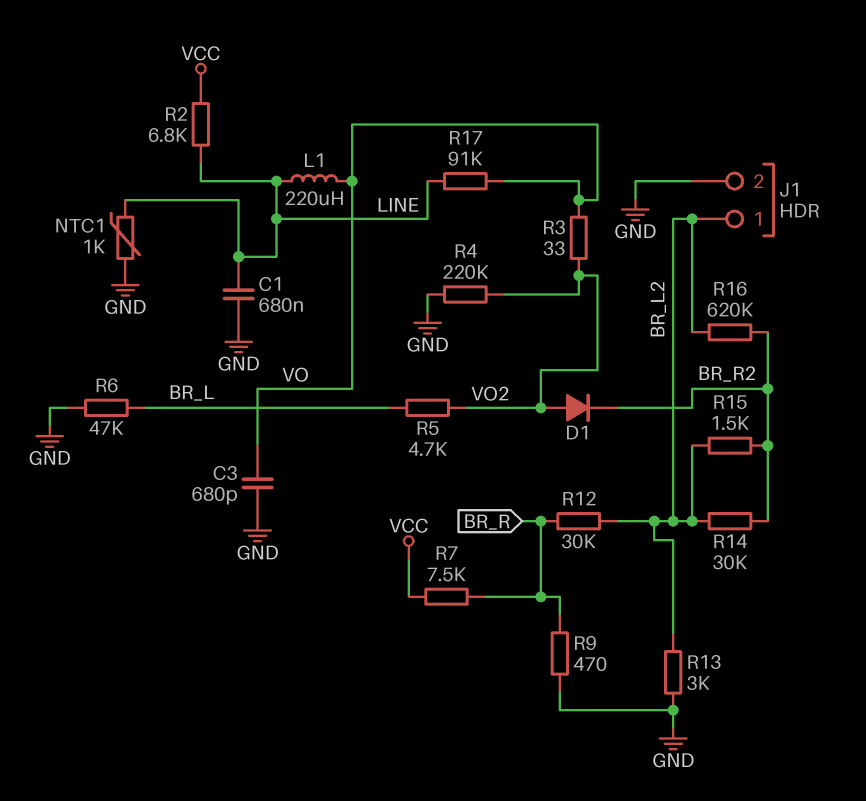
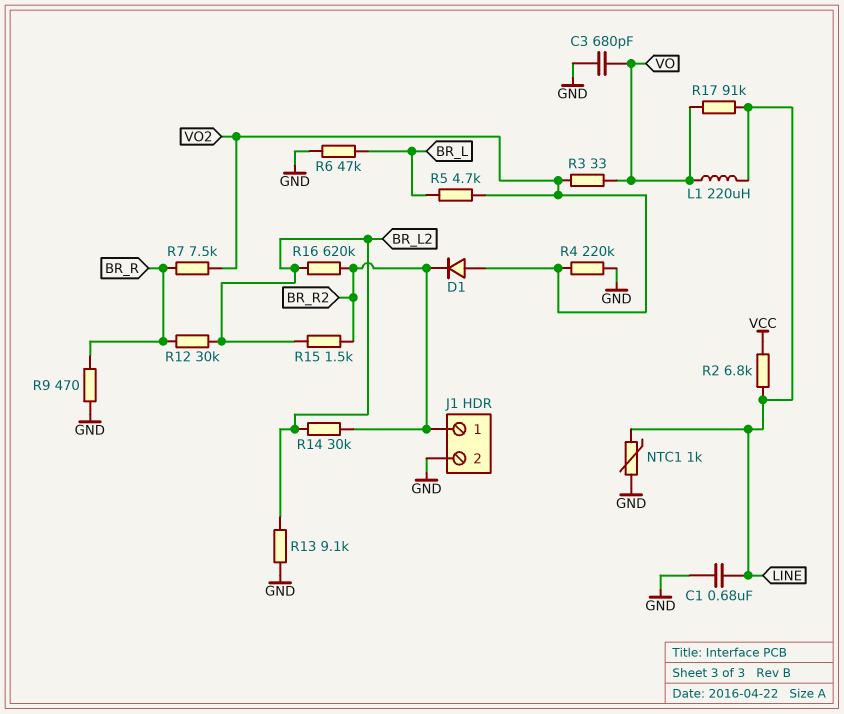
J1 pin 1: BR_L2 -> BR_R2
R7: 7.5k (BR_R, VCC) -> 7.5k (BR_R, VO2)
R13: 3k (BR_L2, GND) -> 9.1k (BR_L2, GND)

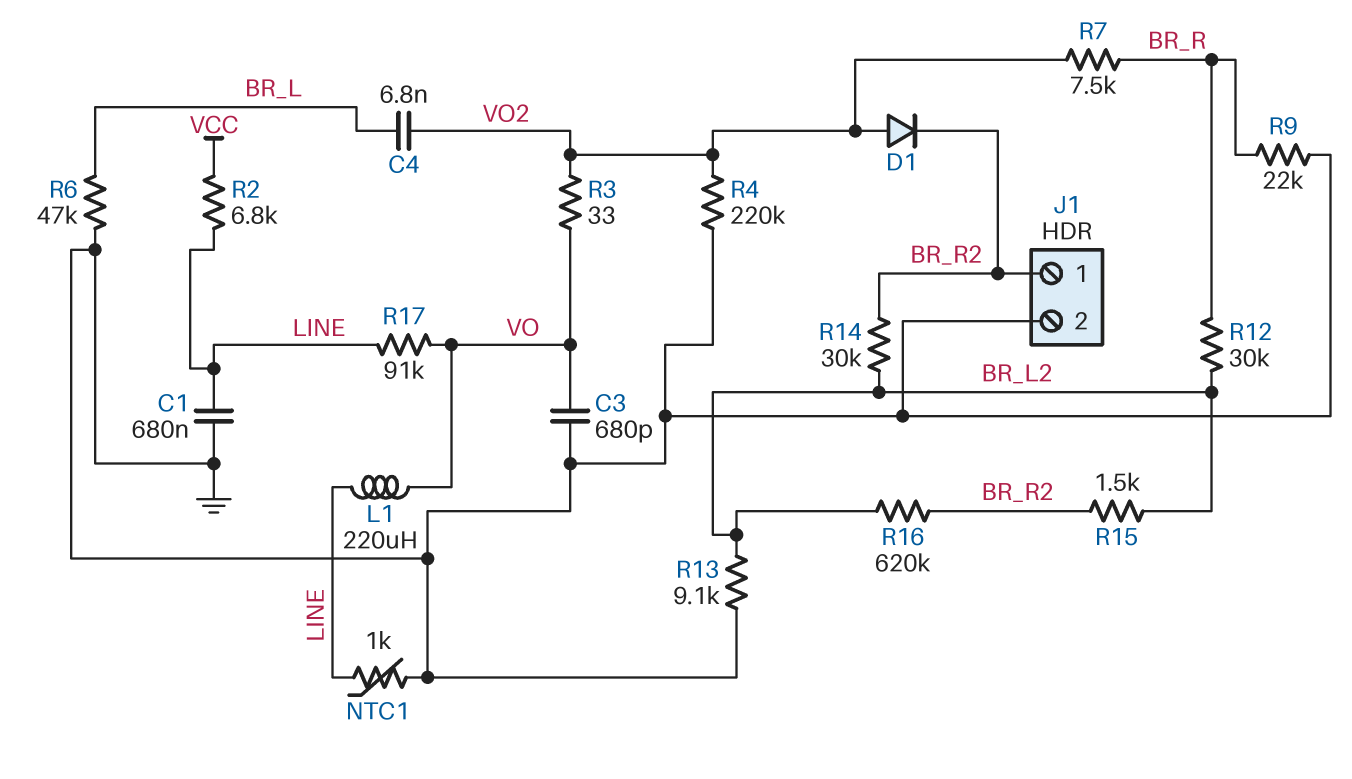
C4: none -> 6.8nF (BR_L, VO2)
R5: 4.7k (BR_L, VO2) -> none
R9: 470 (BR_R, GND) -> 22k (BR_R, GND)

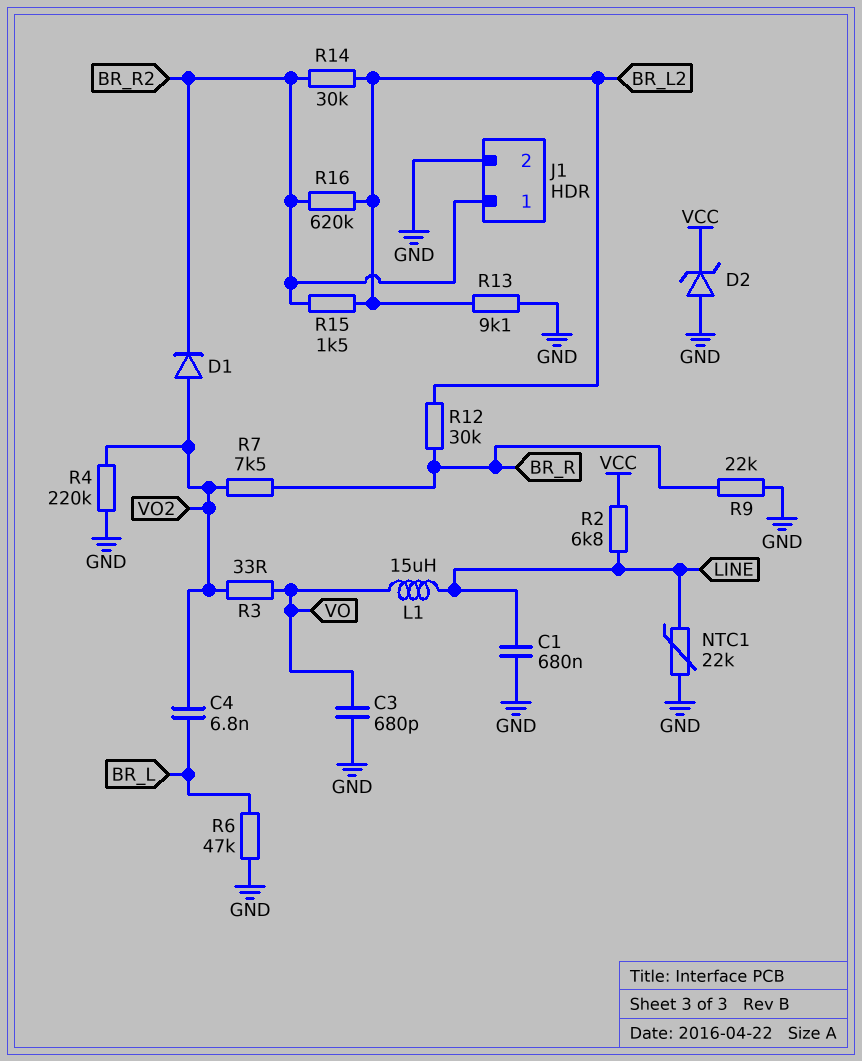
D2: none -> zener (A GND, K VCC)
L1: 220uH (LINE, VO) -> 15uH (LINE, VO)
NTC1: 1k (GND, LINE) -> 22k (GND, LINE)
R17: 91k (LINE, VO) -> none

